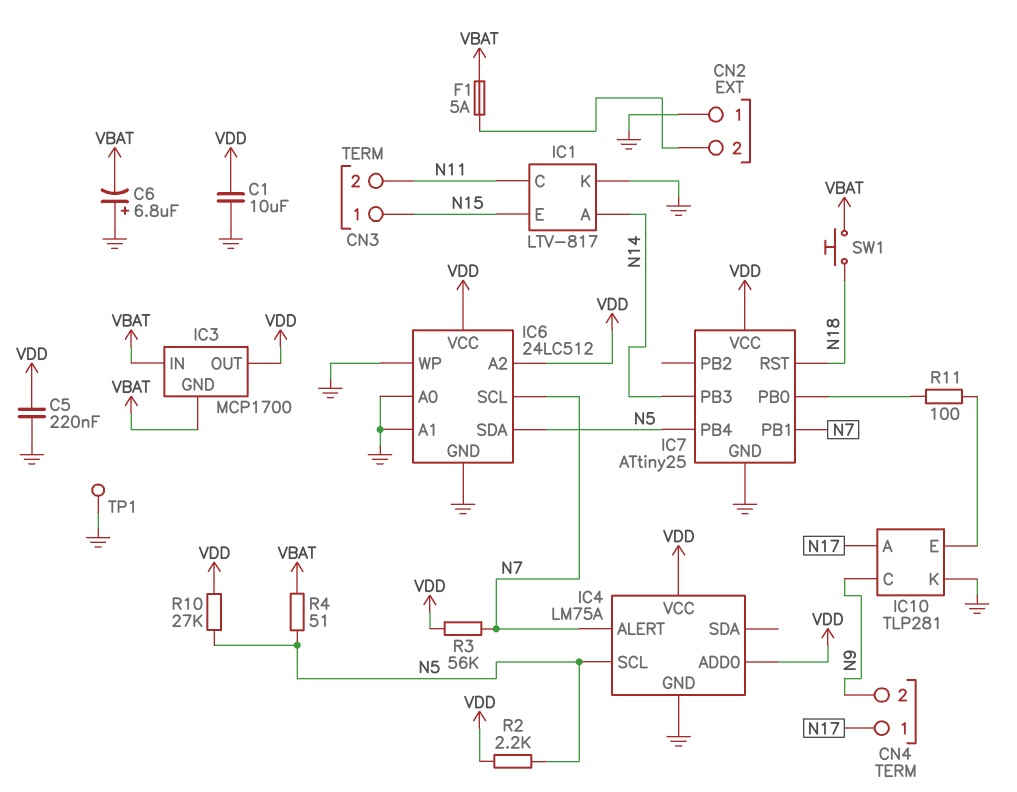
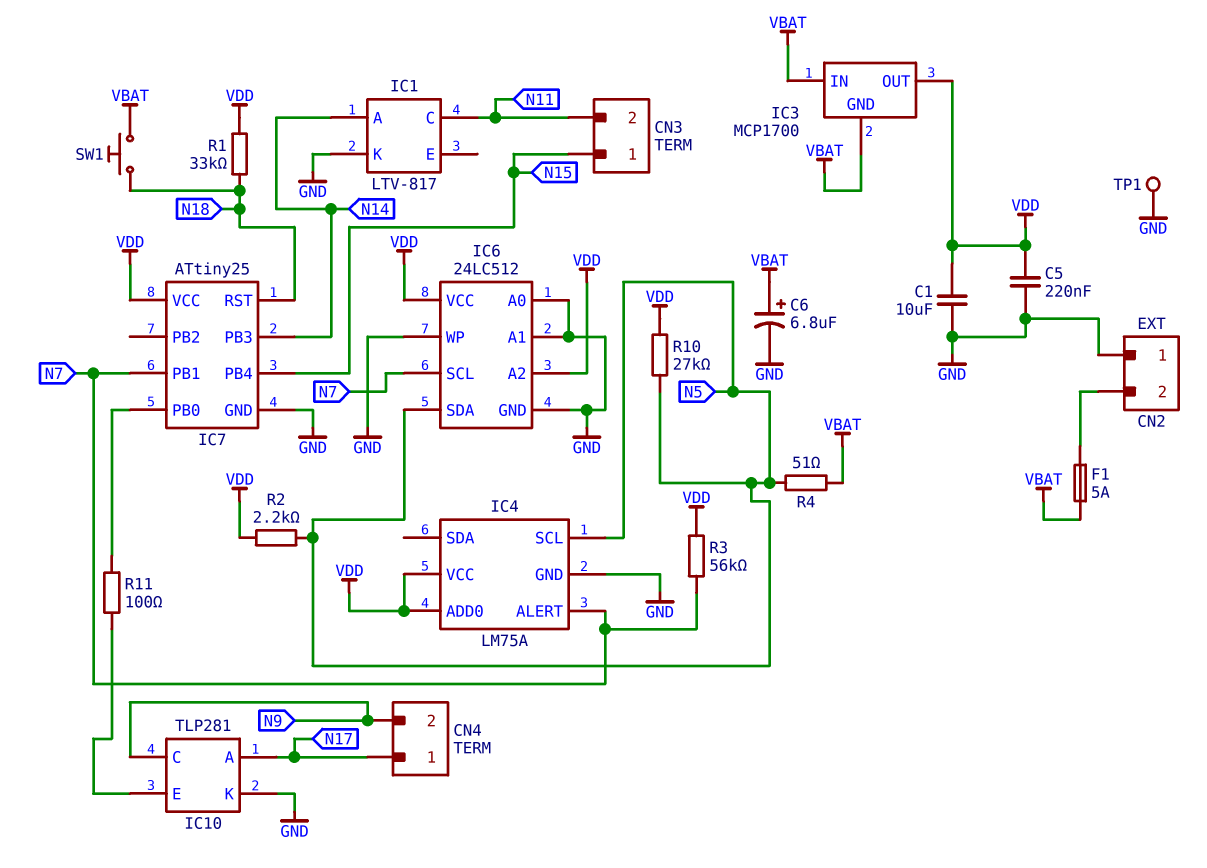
C6: 6.8uF (plus GND, minus VBAT) -> 6.8uF (plus VBAT, minus GND)
IC1 pin E: N15 -> none
IC7 pin PB4: N5 -> N15
R1: none -> 33k (N18, VDD)

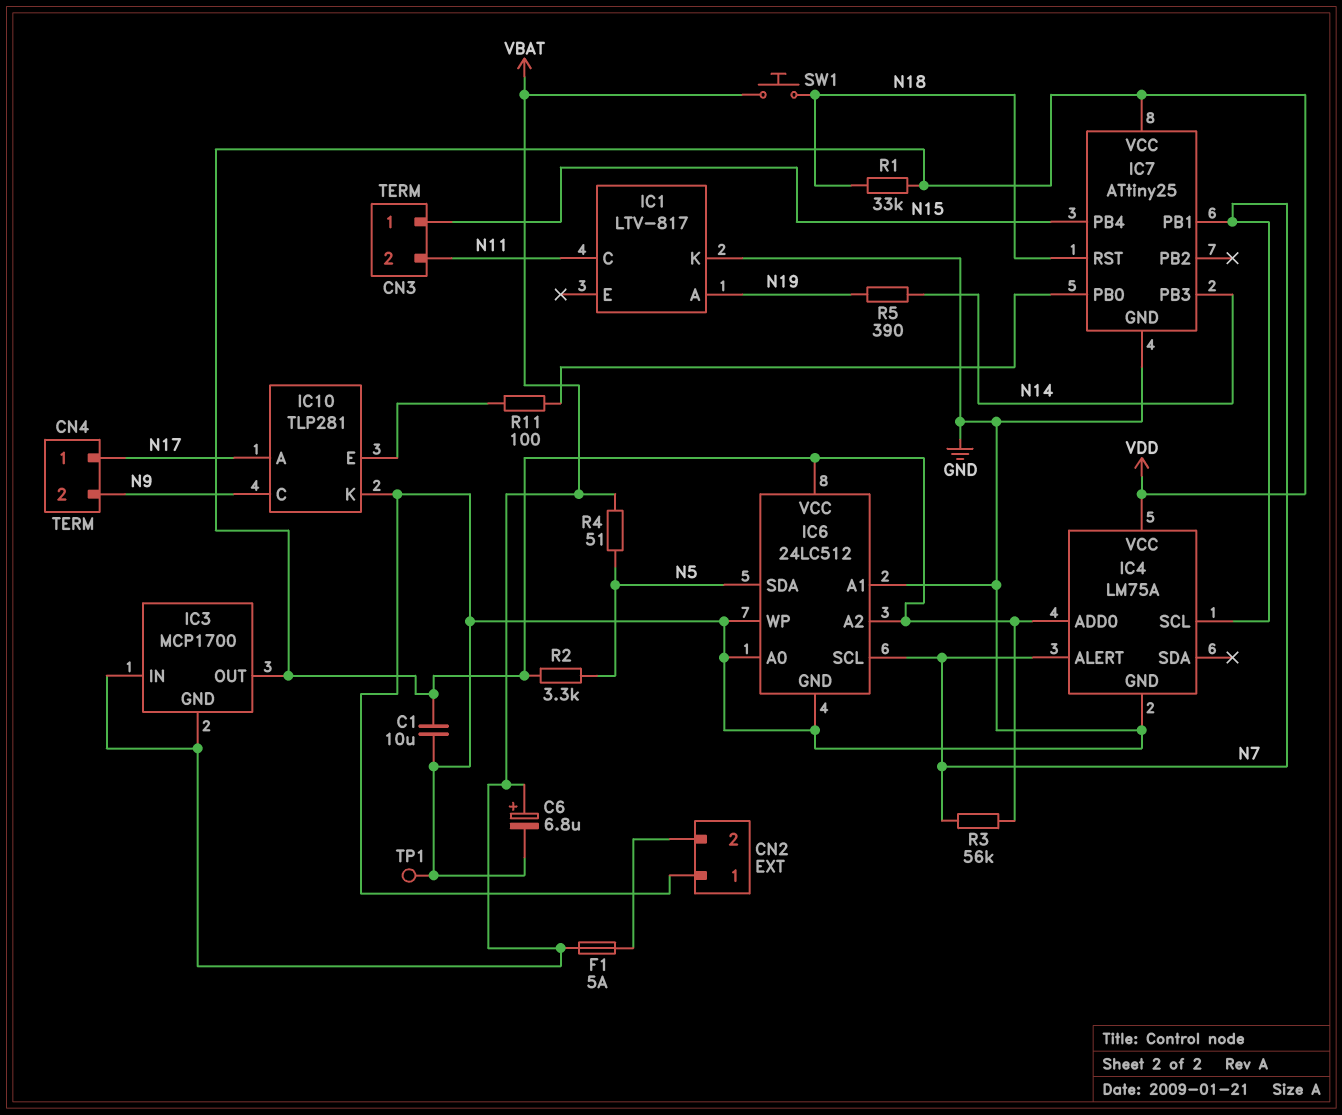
C5: 220nF (GND, VDD) -> none
IC1 pin A: N14 -> N19
IC4 pin SCL: N5 -> N7
R2: 2.2k (N5, VDD) -> 3.3k (N5, VDD)
R5: none -> 390 (N14, N19)
R10: 27k (N5, VDD) -> none

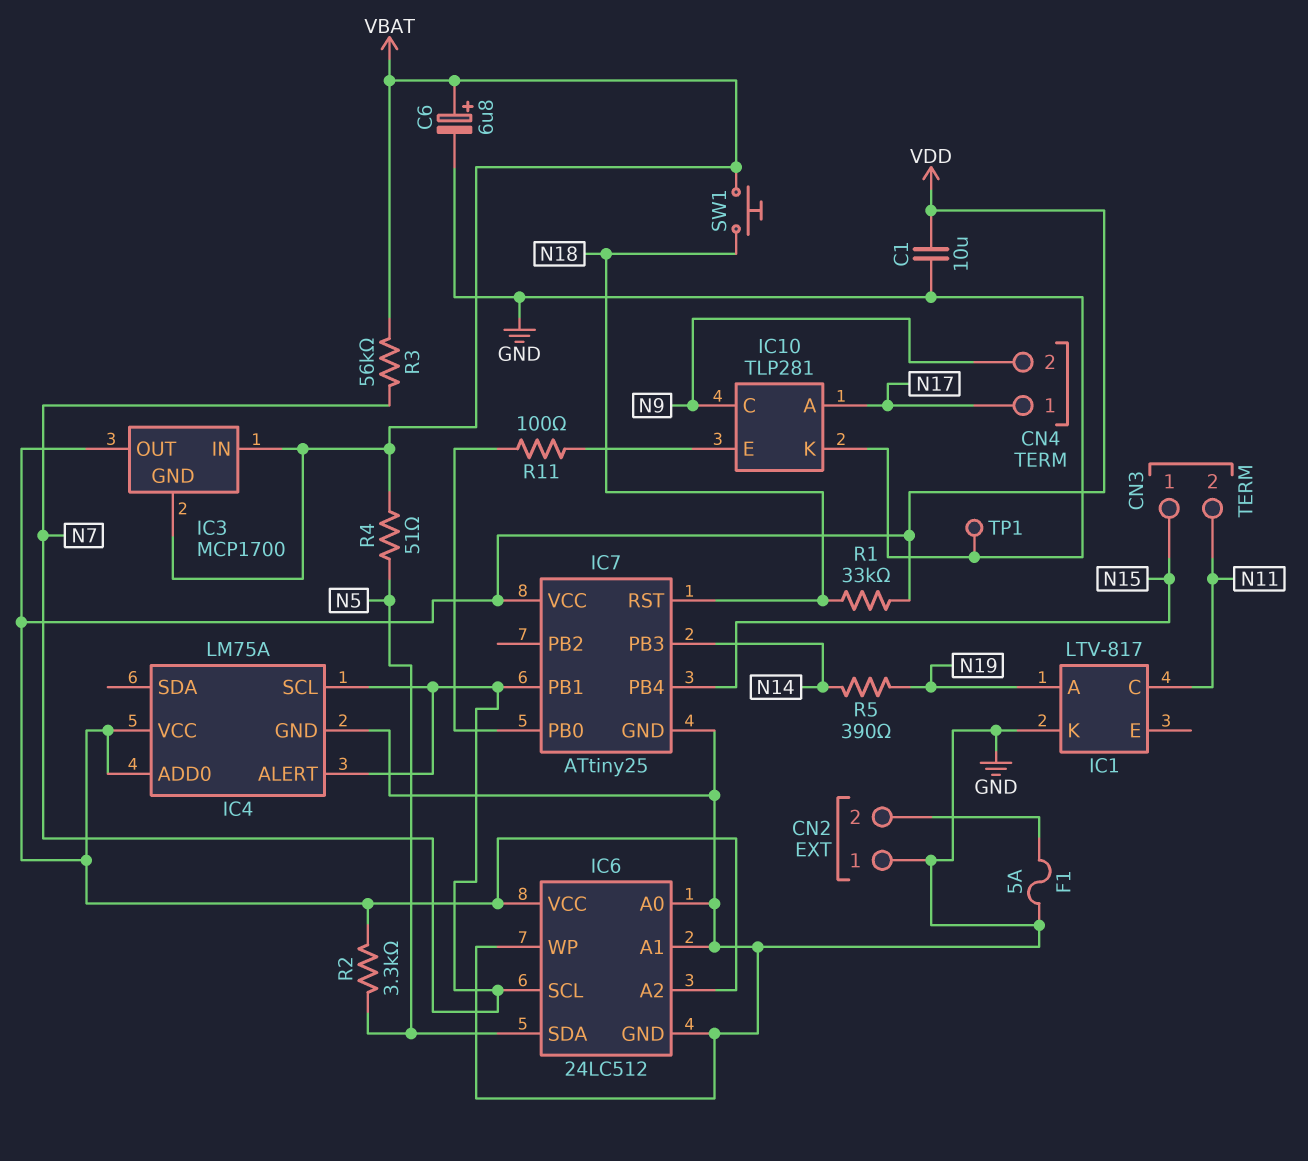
F1: 5A (CN2/2, VBAT) -> 5A (CN2/2, GND)
R3: 56k (N7, VDD) -> 56k (N7, VBAT)

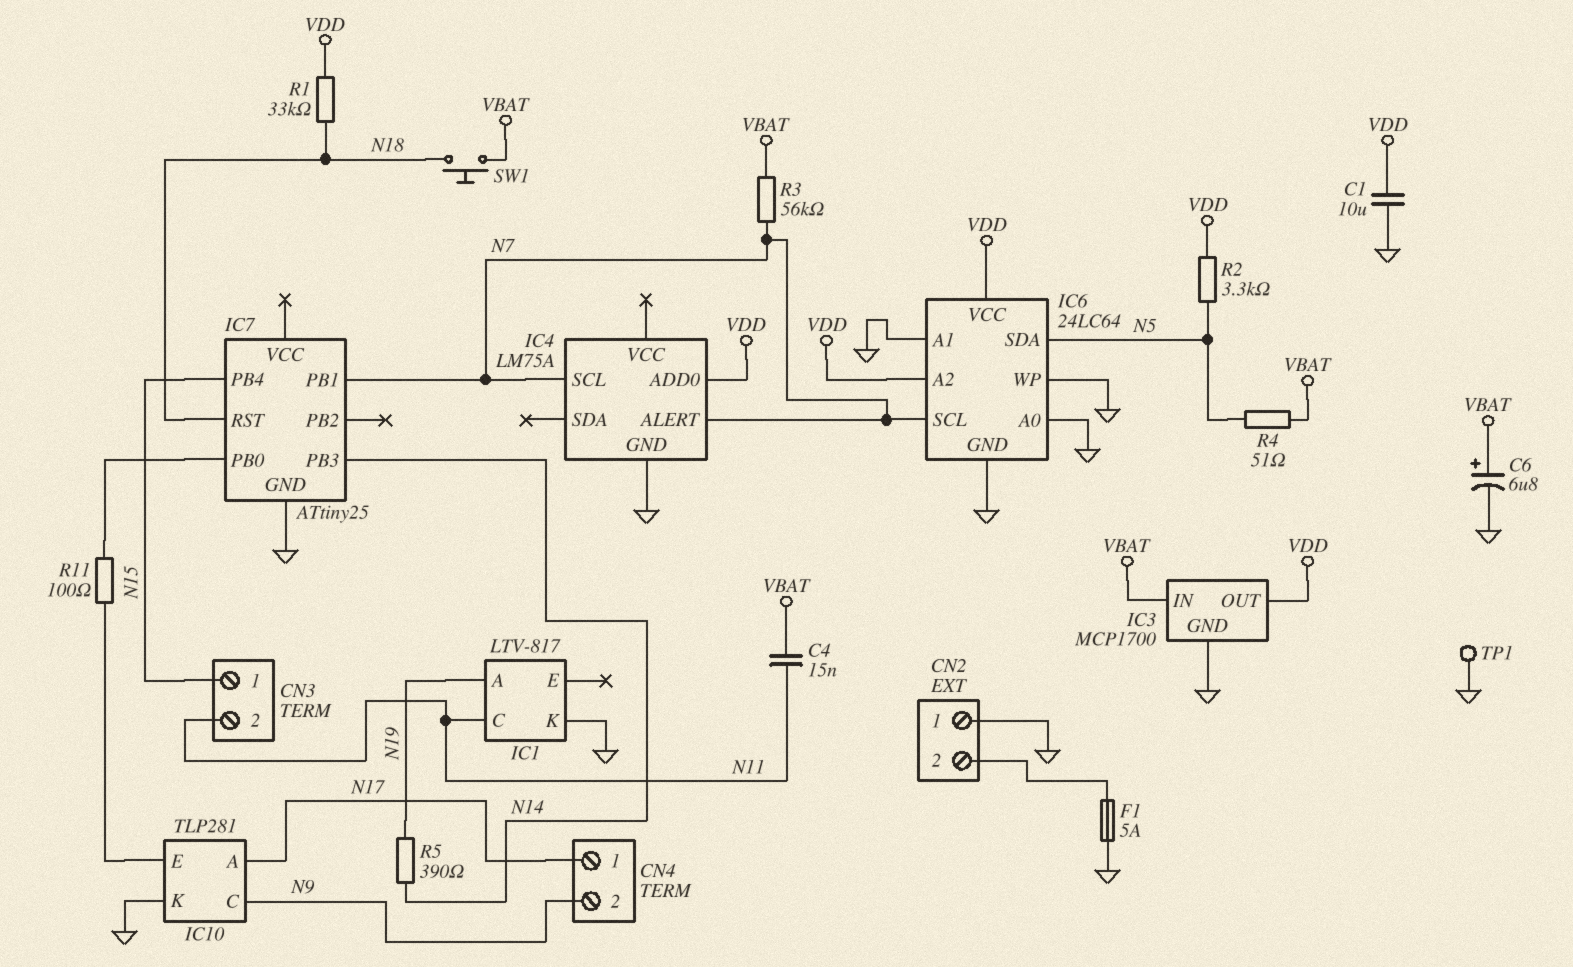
C4: none -> 15nF (N11, VBAT)
IC3 pin GND: VBAT -> GND
IC4 pin VCC: VDD -> none
IC6: 24LC512 -> 24LC64
IC7 pin VCC: VDD -> none

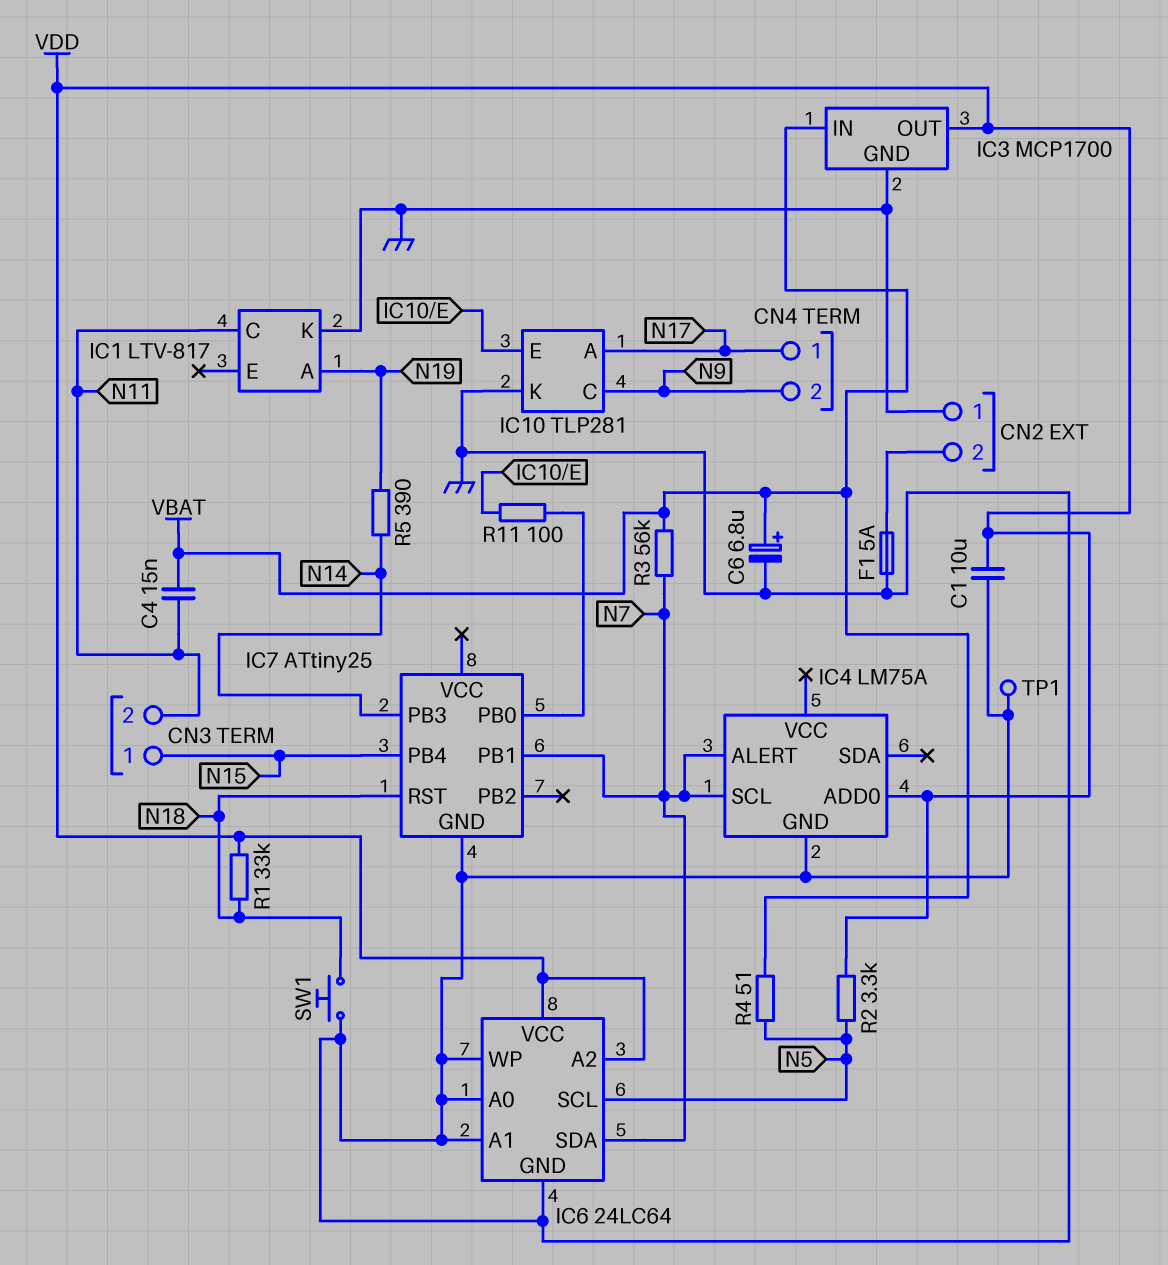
IC6 pin SCL: N7 -> N5
IC6 pin SDA: N5 -> N7
SW1: button (N18, VBAT) -> button (GND, N18)

